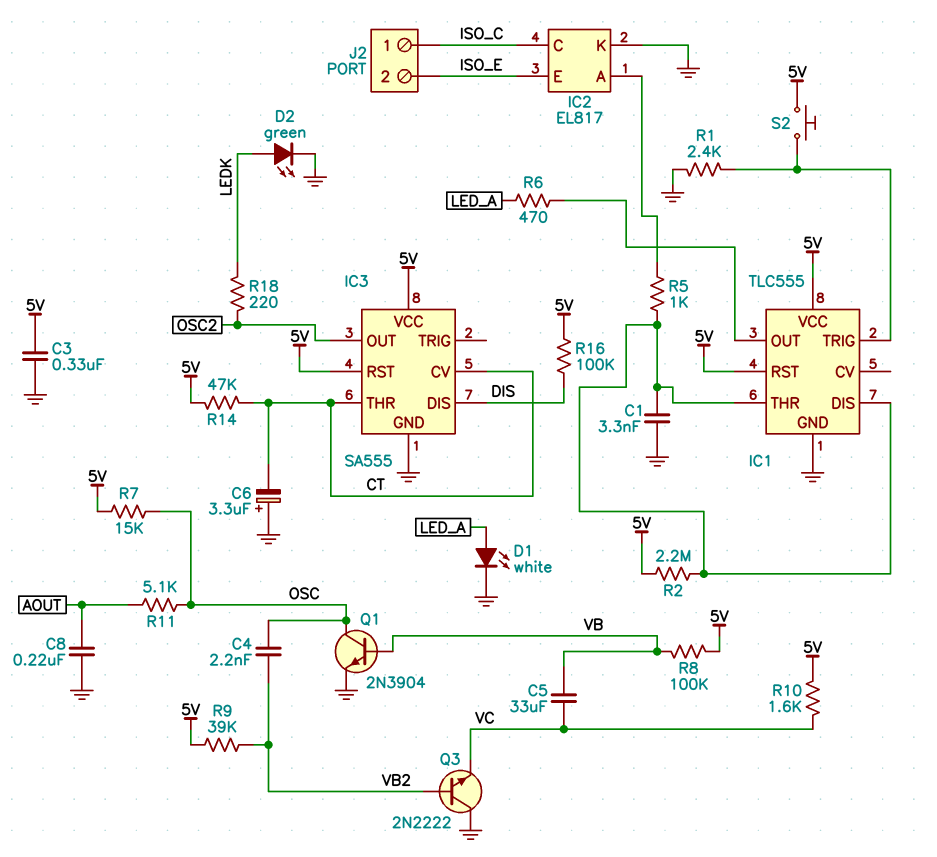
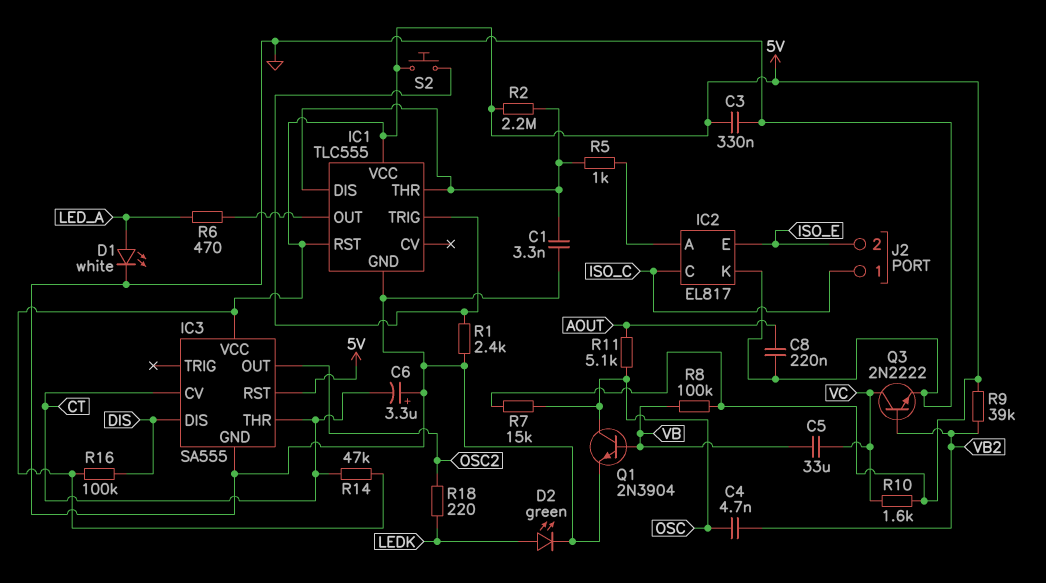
C4: 2.2nF (OSC, VB2) -> 4.7nF (OSC, VB2)
Q3: NPN 2N2222 (B VB2, C GND, E VC) -> NPN 2N2222 (B VB2, C VC, E GND)

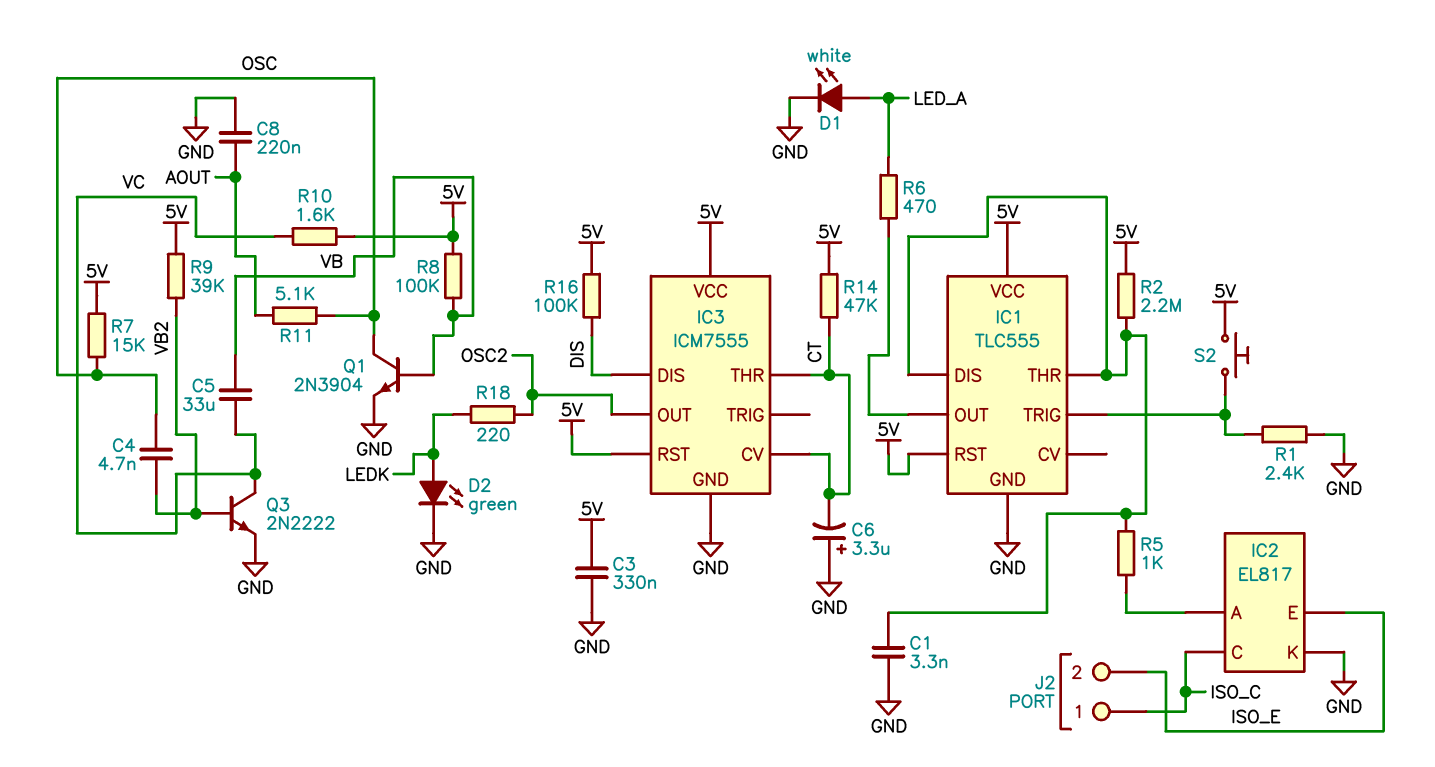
IC3: SA555 -> ICM7555

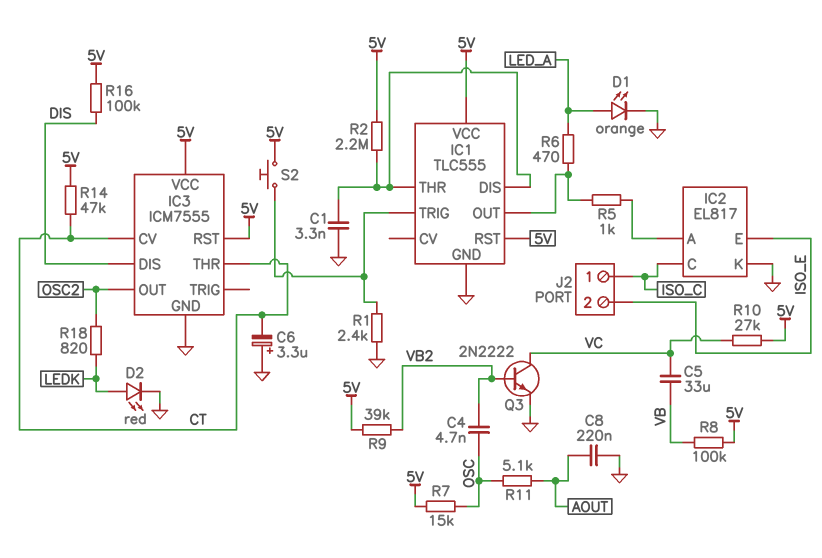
C3: 330nF (5V, GND) -> none
D1: LED white (A LED_A, K GND) -> LED orange (A LED_A, K GND)
D2: LED green (A LEDK, K GND) -> LED red (A LEDK, K GND)
Q1: NPN 2N3904 (B VB, C OSC, E GND) -> none
R5: 1k (IC1/DIS, IC2/A) -> 1k (IC1/OUT, IC2/A)
R10: 1.6k (5V, VC) -> 27k (5V, VC)
R18: 220 (LEDK, OSC2) -> 820 (LEDK, OSC2)

